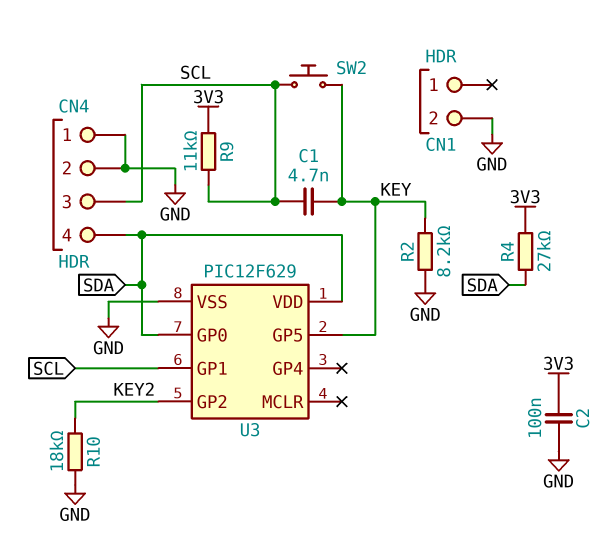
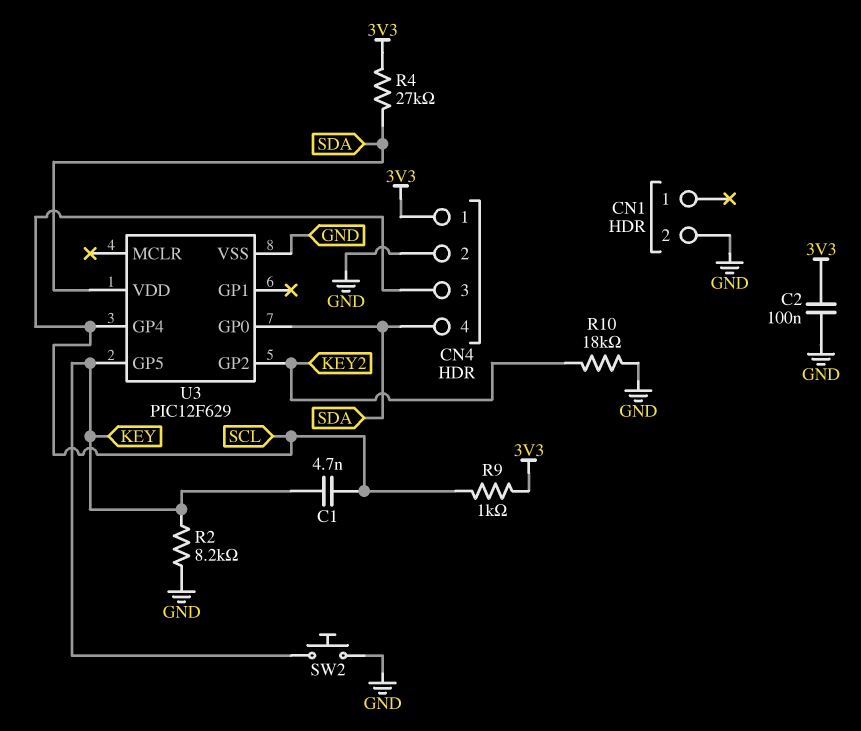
CN4 pin 1: GND -> 3V3
R9: 11k (3V3, SCL) -> 1k (3V3, SCL)
SW2: button (KEY, SCL) -> button (GND, KEY)
U3 pin GP1: SCL -> none
U3 pin GP4: none -> SCL

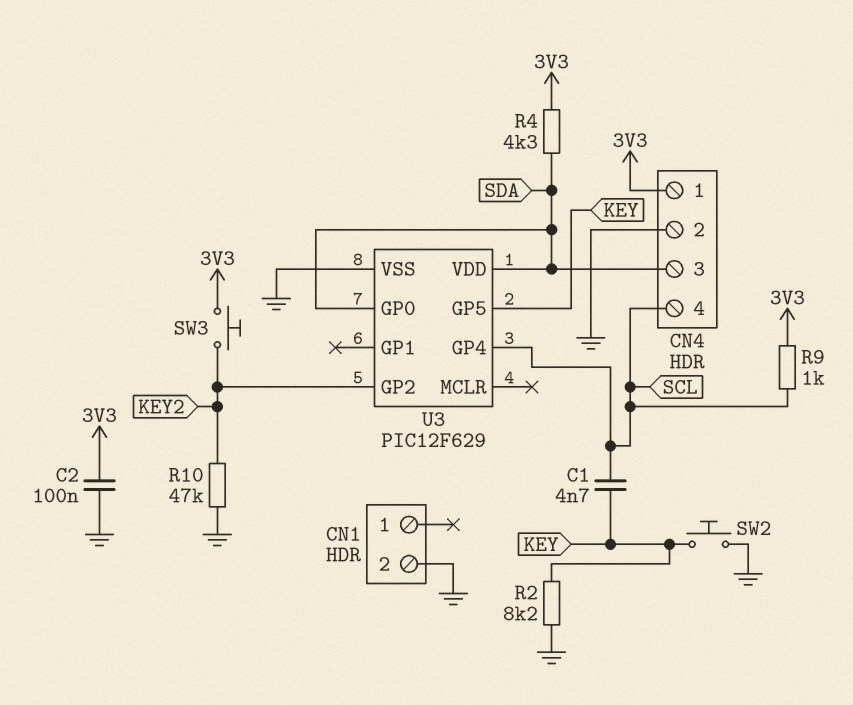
CN4 pin 3: SCL -> SDA
CN4 pin 4: SDA -> SCL
R4: 27k (3V3, SDA) -> 4.3k (3V3, SDA)
R10: 18k (GND, KEY2) -> 47k (GND, KEY2)
SW3: none -> button (3V3, KEY2)

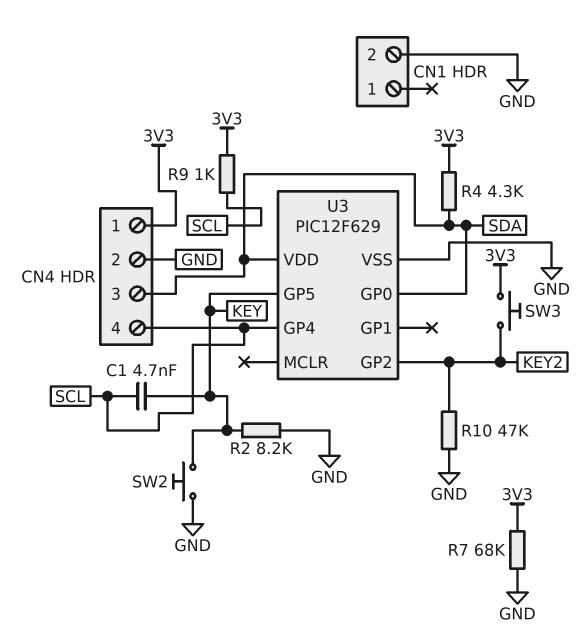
C2: 100nF (3V3, GND) -> none
R7: none -> 68k (3V3, GND)

